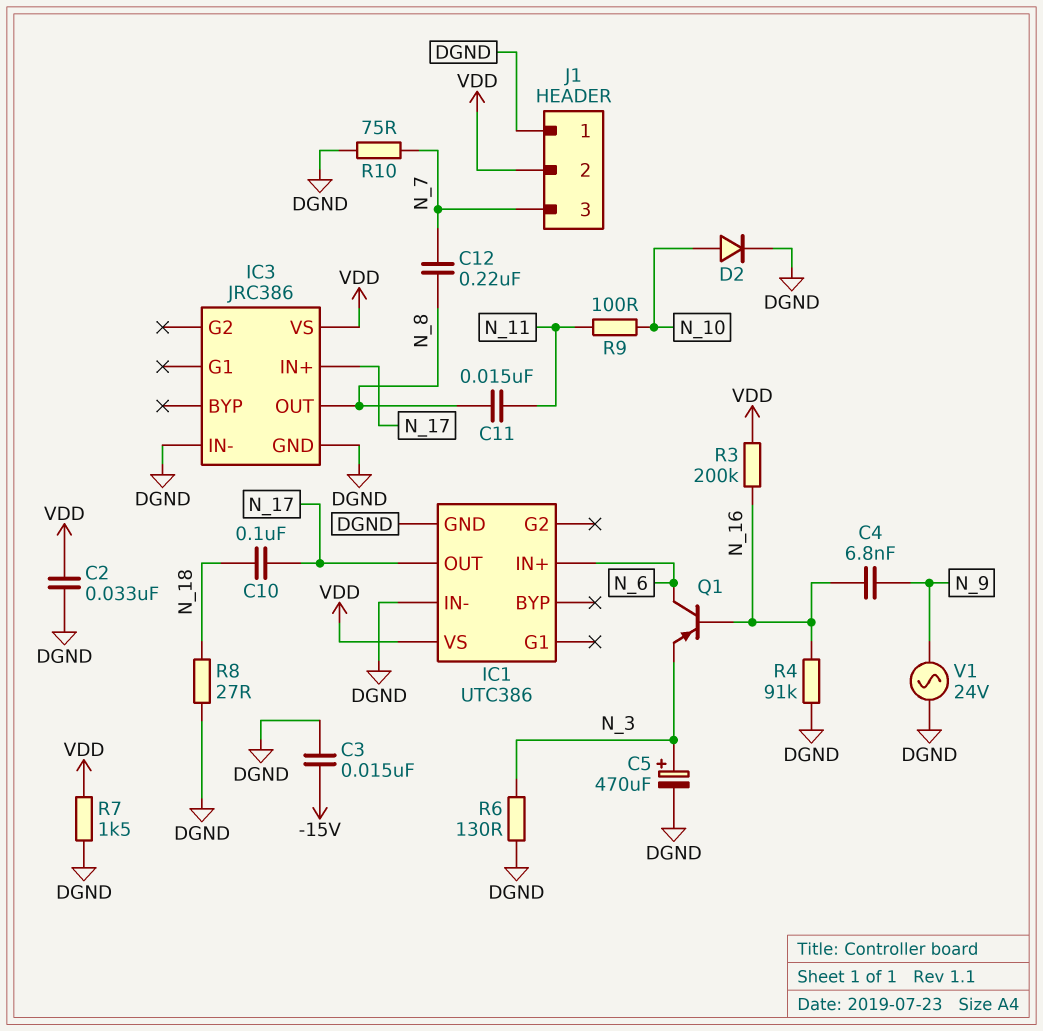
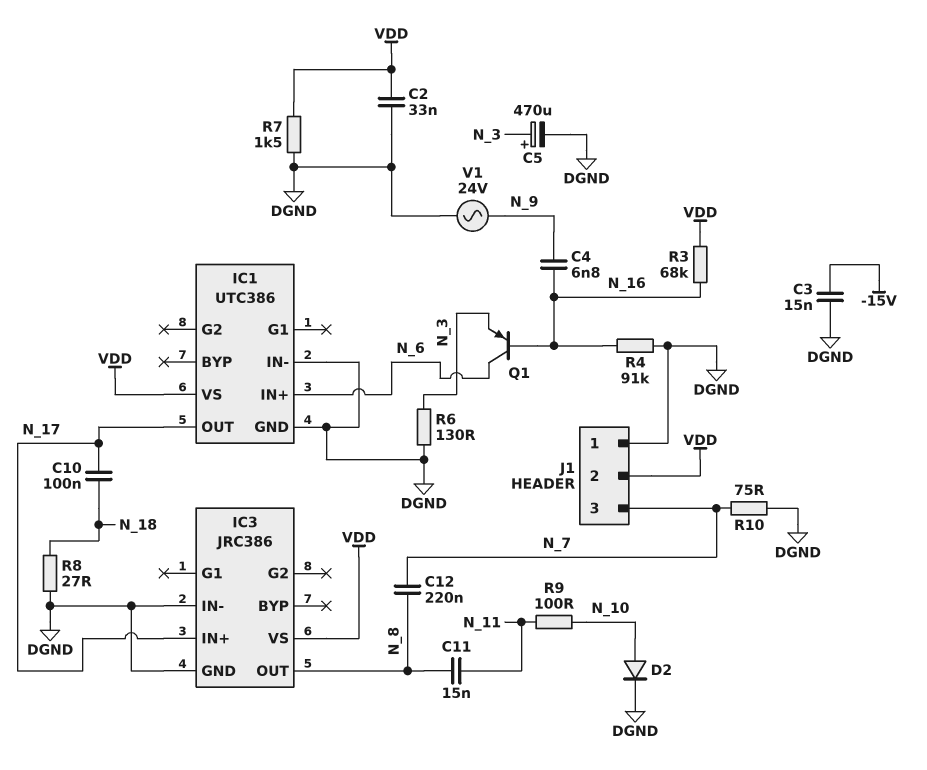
R3: 200k (N_16, VDD) -> 68k (N_16, VDD)

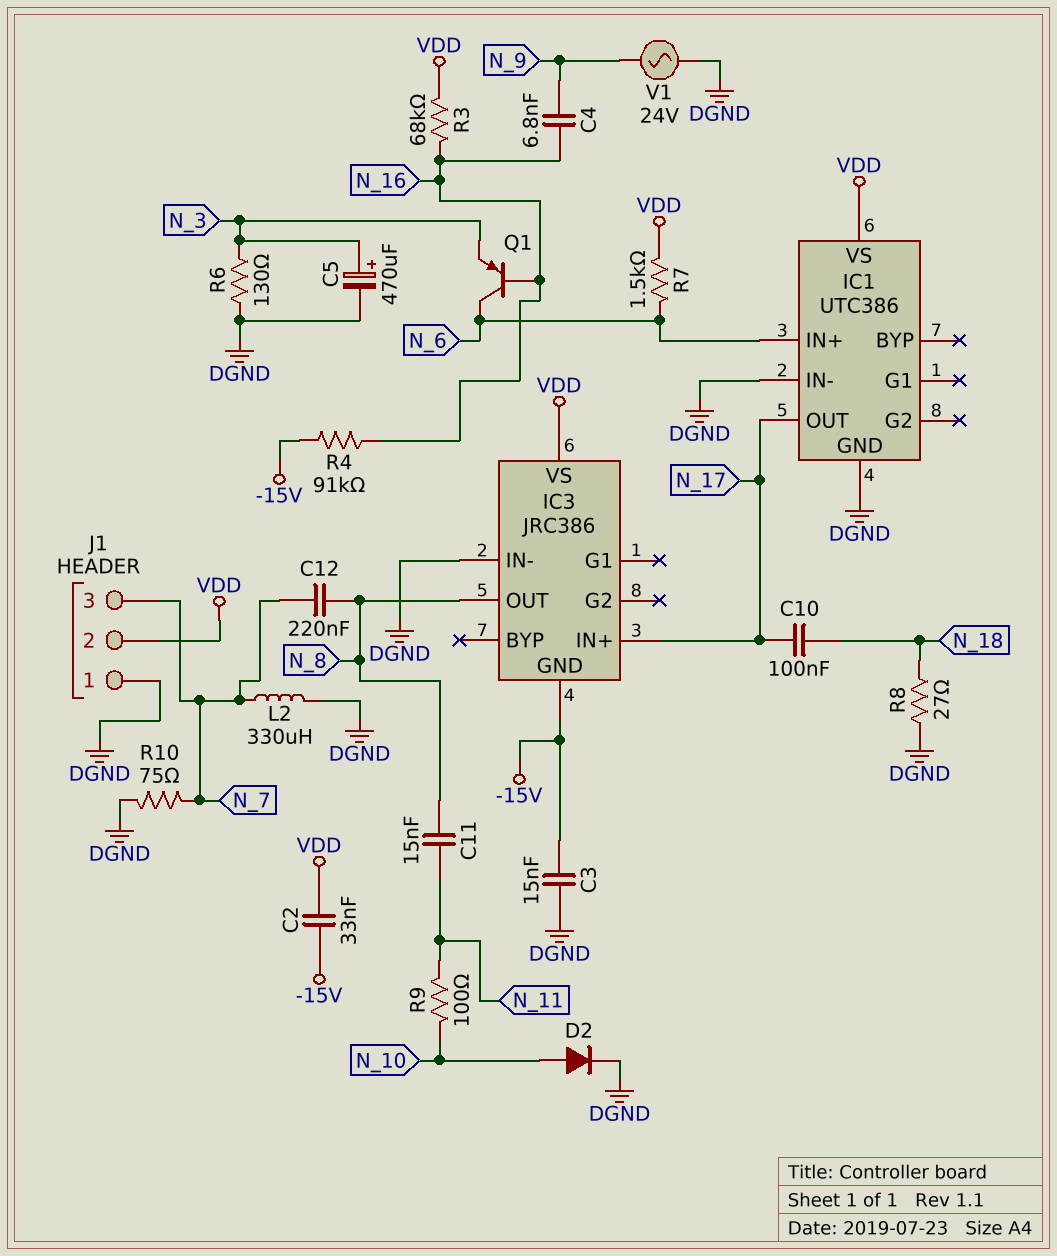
C2: 33nF (DGND, VDD) -> 33nF (-15V, VDD)
IC3 pin GND: DGND -> -15V
L2: none -> 330uH (DGND, N_7)
R4: 91k (DGND, N_16) -> 91k (-15V, N_16)
R7: 1.5k (DGND, VDD) -> 1.5k (N_6, VDD)

